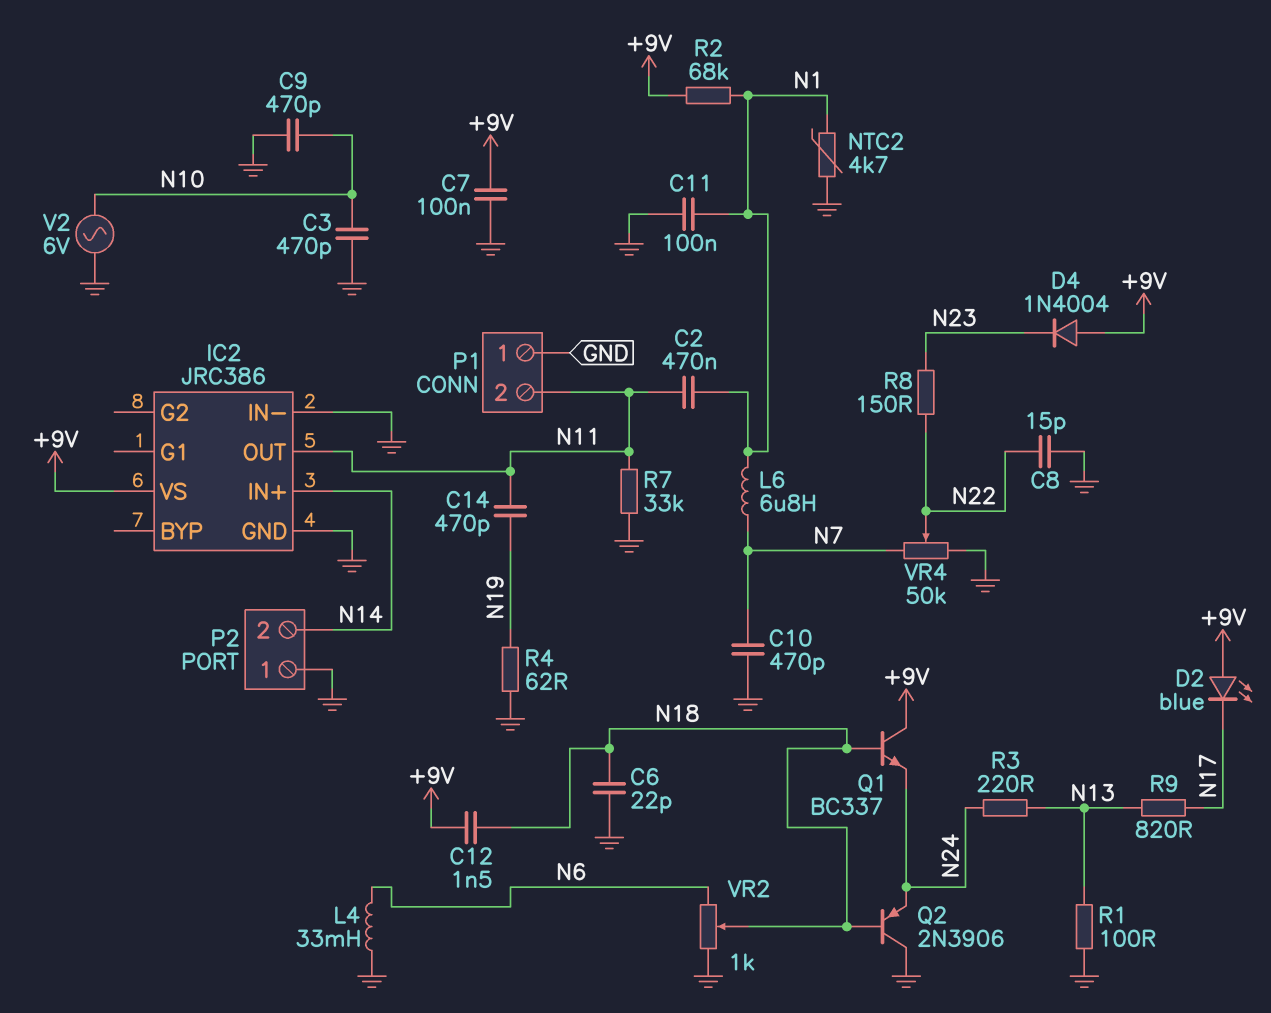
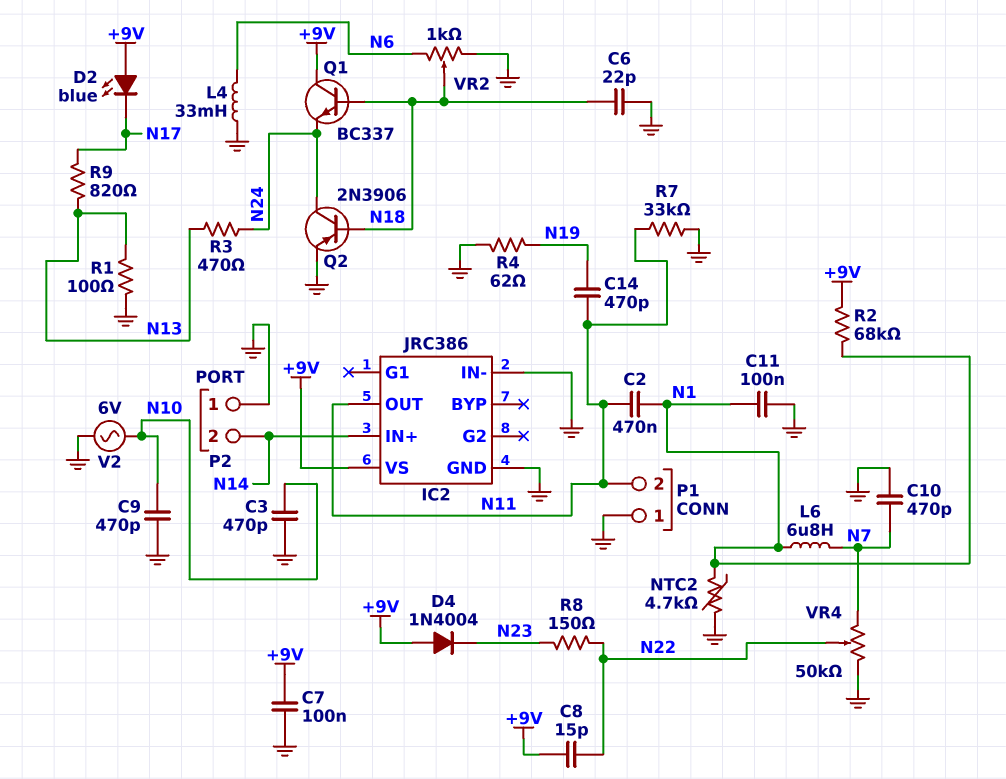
C8: 15pF (GND, N22) -> 15pF (+9V, N22)
C12: 1.5nF (+9V, N18) -> none
Q2: PNP 2N3906 (B N18, C GND, E N24) -> PNP 2N3906 (B N18, C N24, E GND)
R3: 220 (N13, N24) -> 470 (N13, N24)

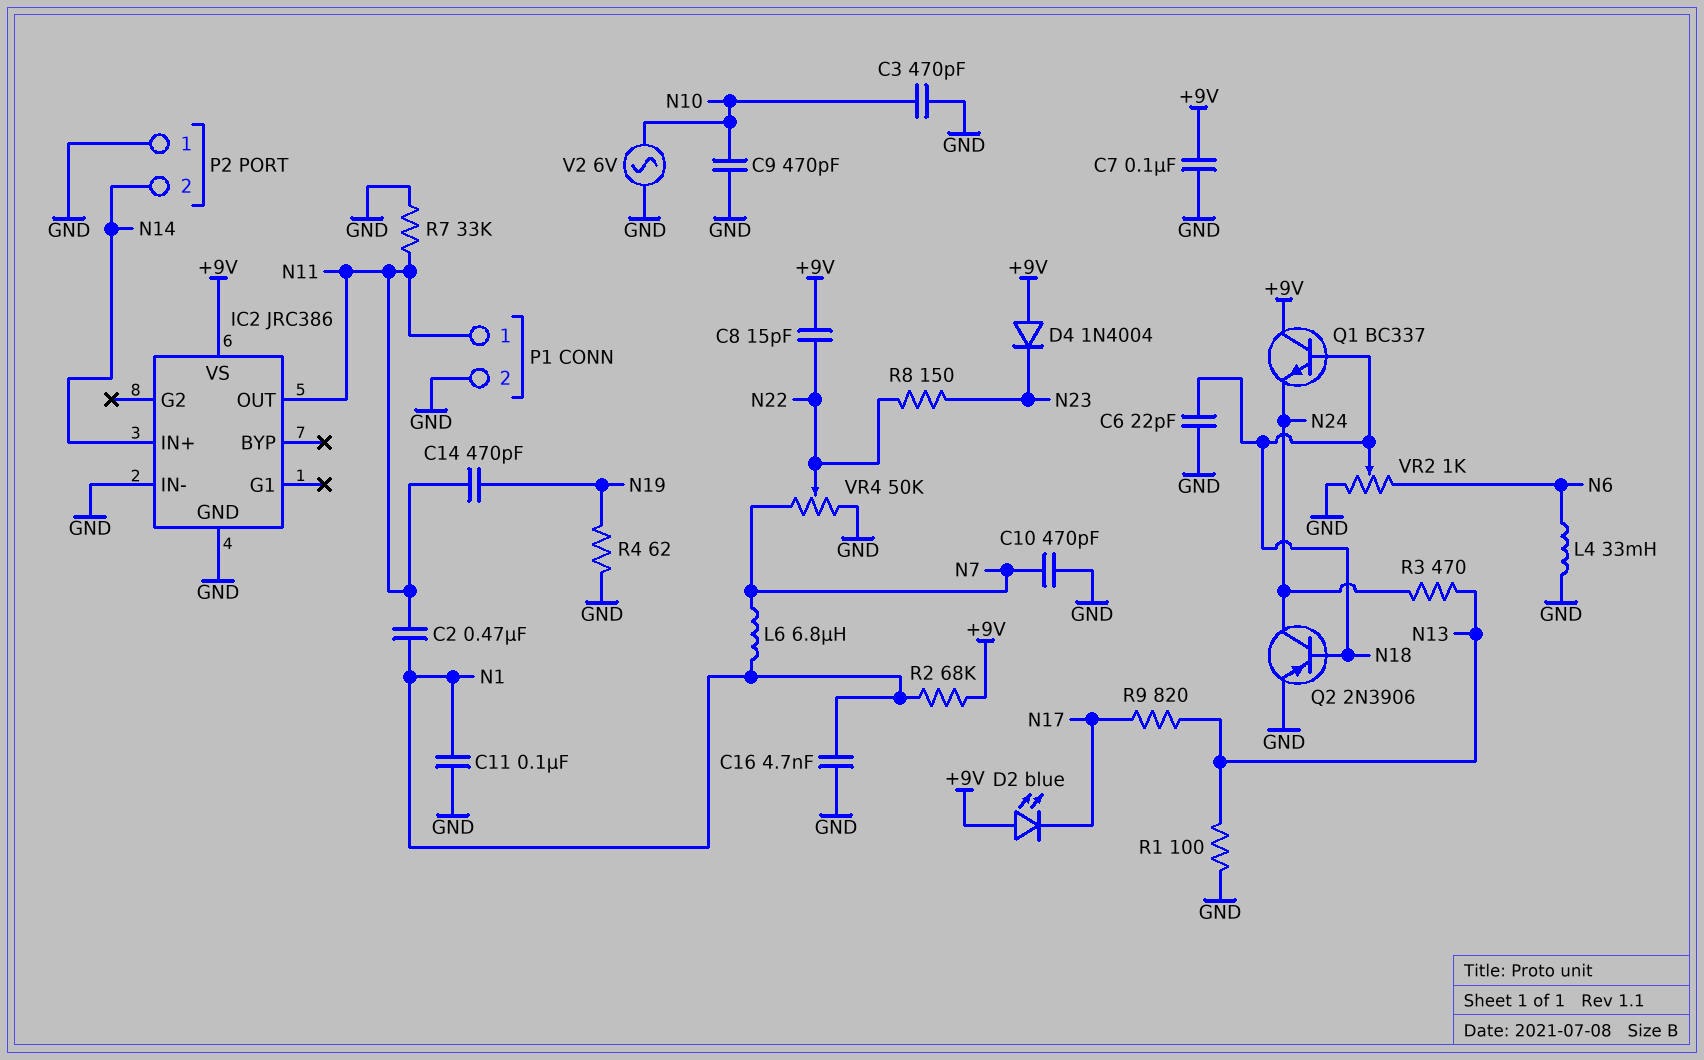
C16: none -> 4.7nF (GND, N1)
NTC2: 4.7k (GND, N1) -> none
P1 pin 1: GND -> N11
P1 pin 2: N11 -> GND

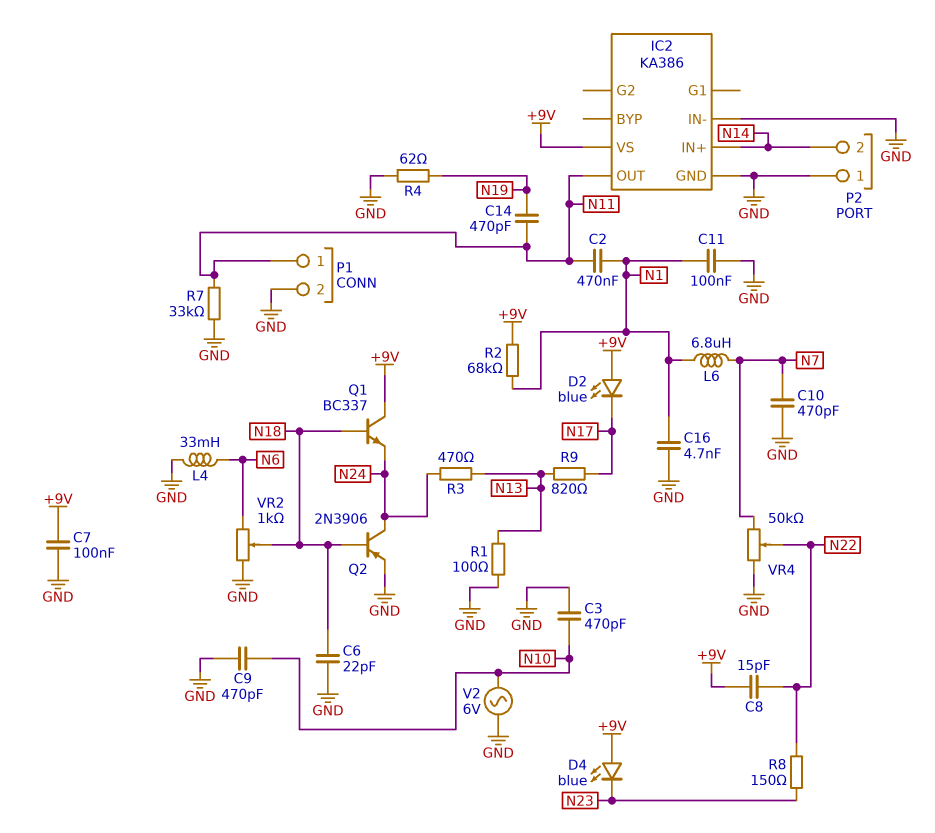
D4: diode 1N4004 (A +9V, K N23) -> LED blue (A +9V, K N23)
IC2: JRC386 -> KA386

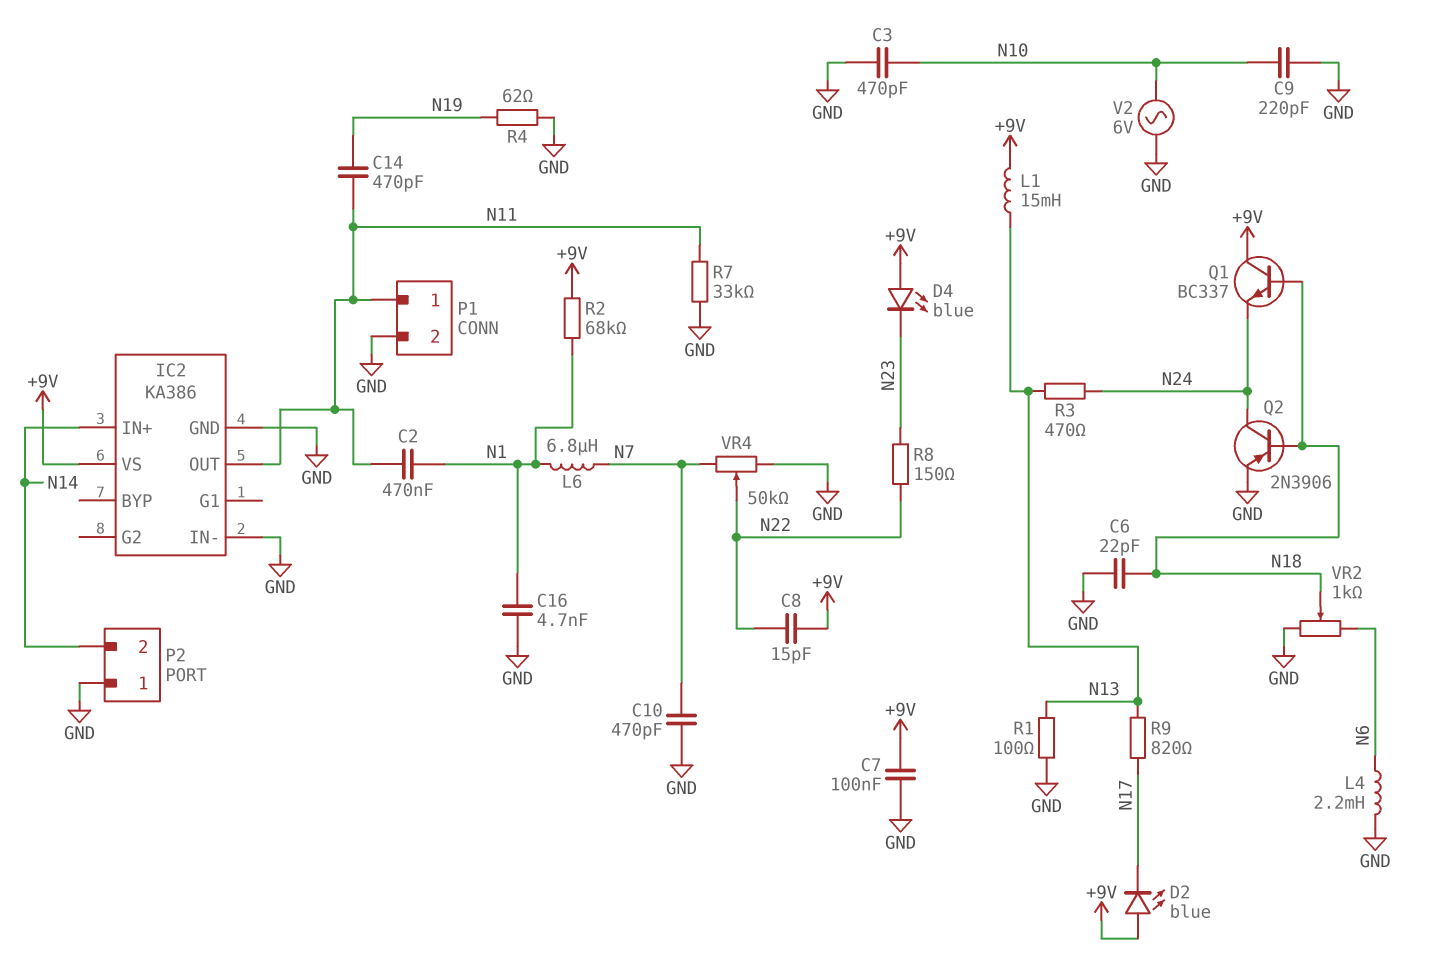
C9: 470pF (GND, N10) -> 220pF (GND, N10)
C11: 100nF (GND, N1) -> none
L1: none -> 15mH (+9V, N13)
L4: 33mH (GND, N6) -> 2.2mH (GND, N6)

